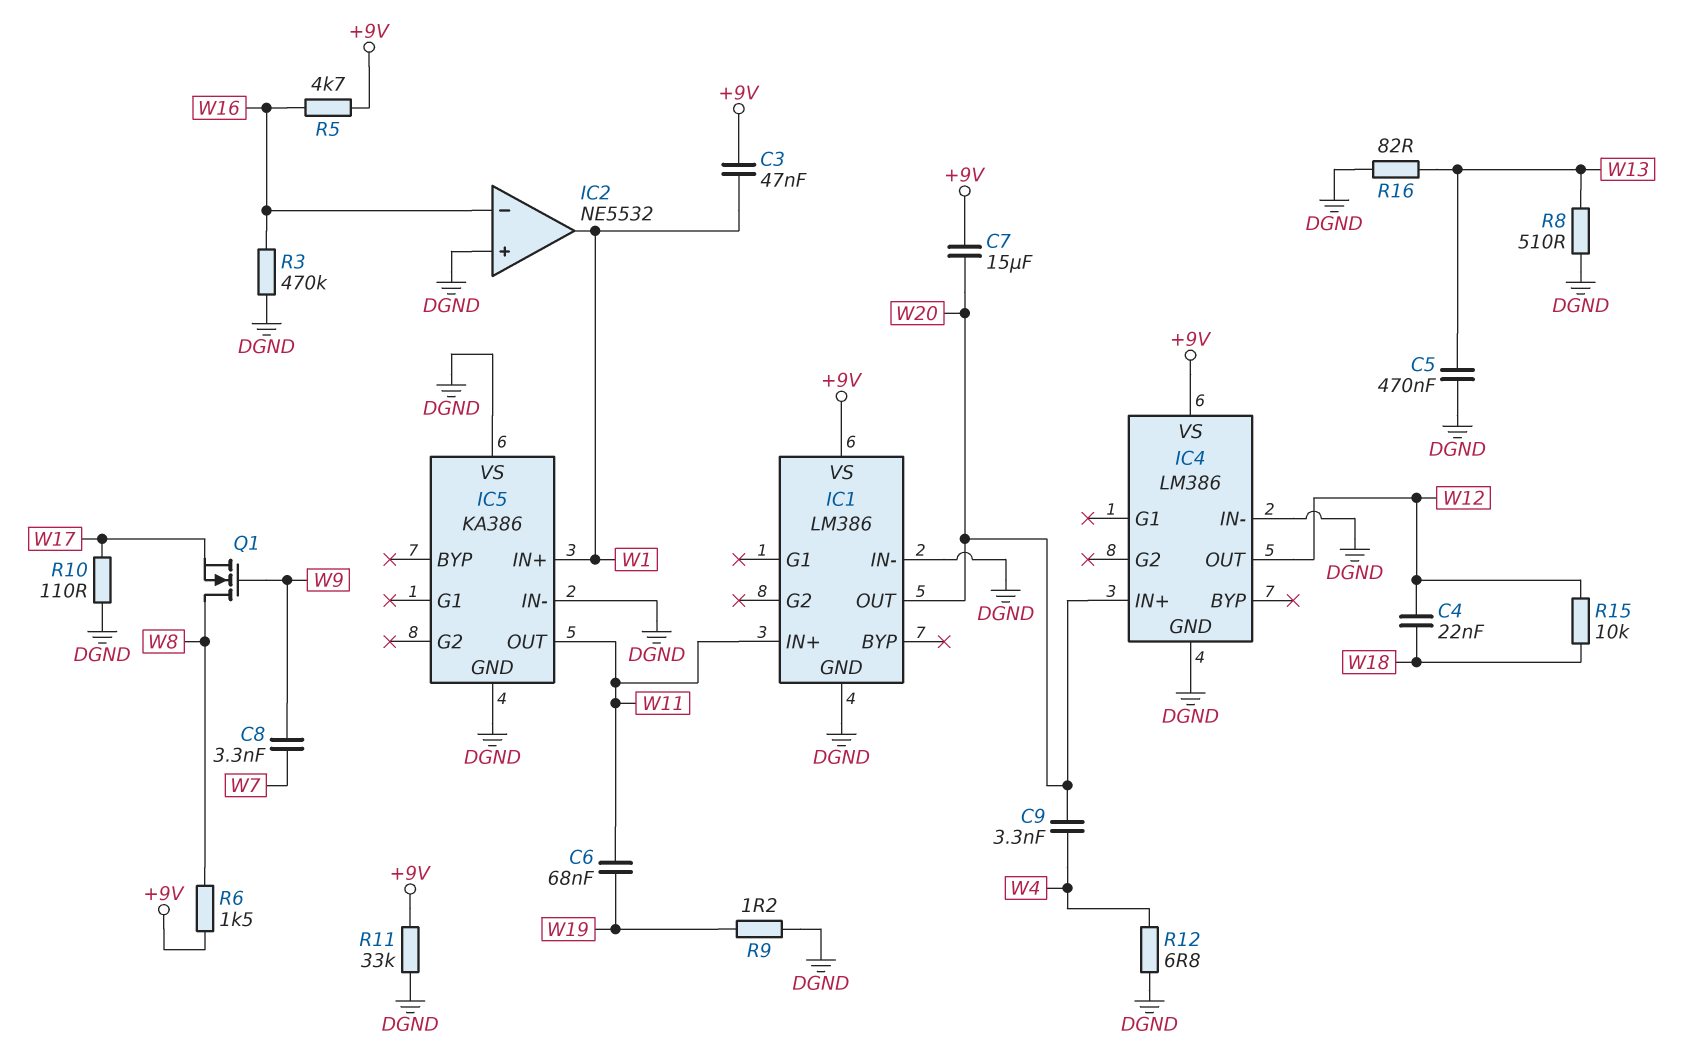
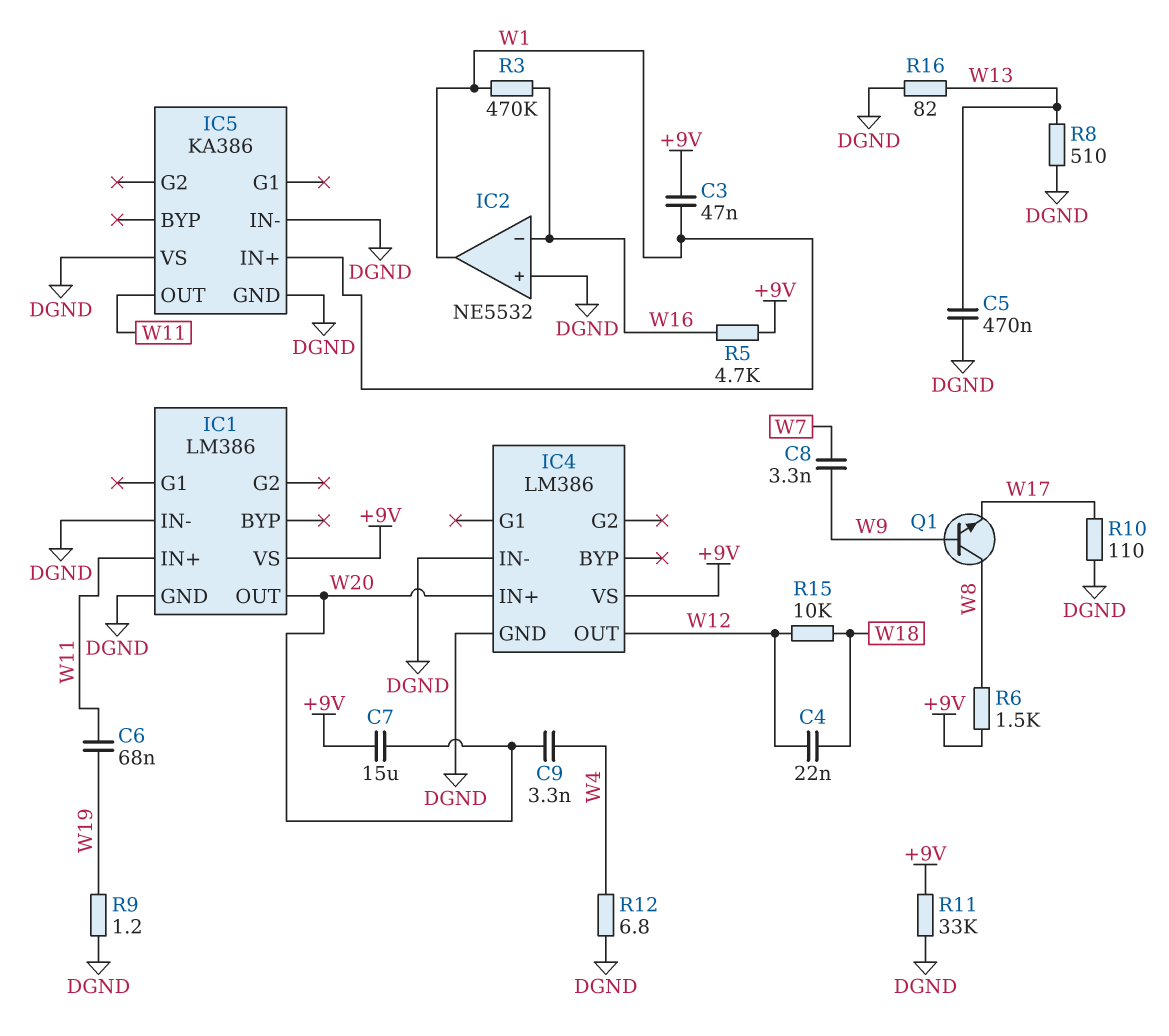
Q1: NMOS (G W9, D W8, S W17) -> NPN (B W9, C W8, E W17)
R3: 470k (DGND, W16) -> 470k (W1, W16)

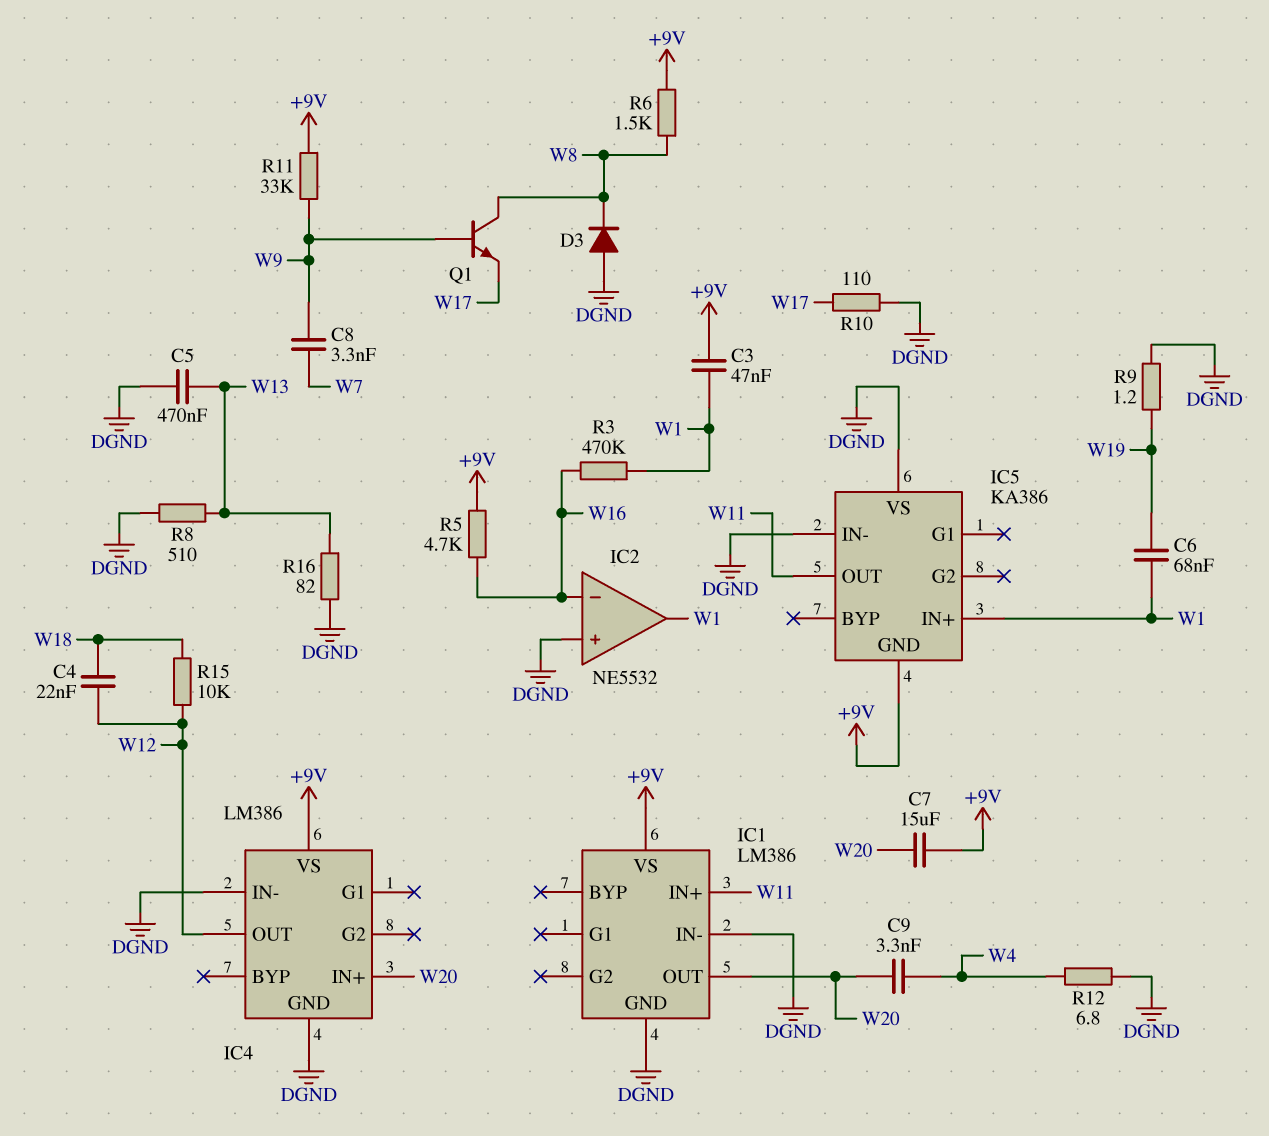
C6: 68nF (W11, W19) -> 68nF (W1, W19)
D3: none -> diode (A DGND, K W8)
IC5 pin GND: DGND -> +9V
R11: 33k (+9V, DGND) -> 33k (+9V, W9)

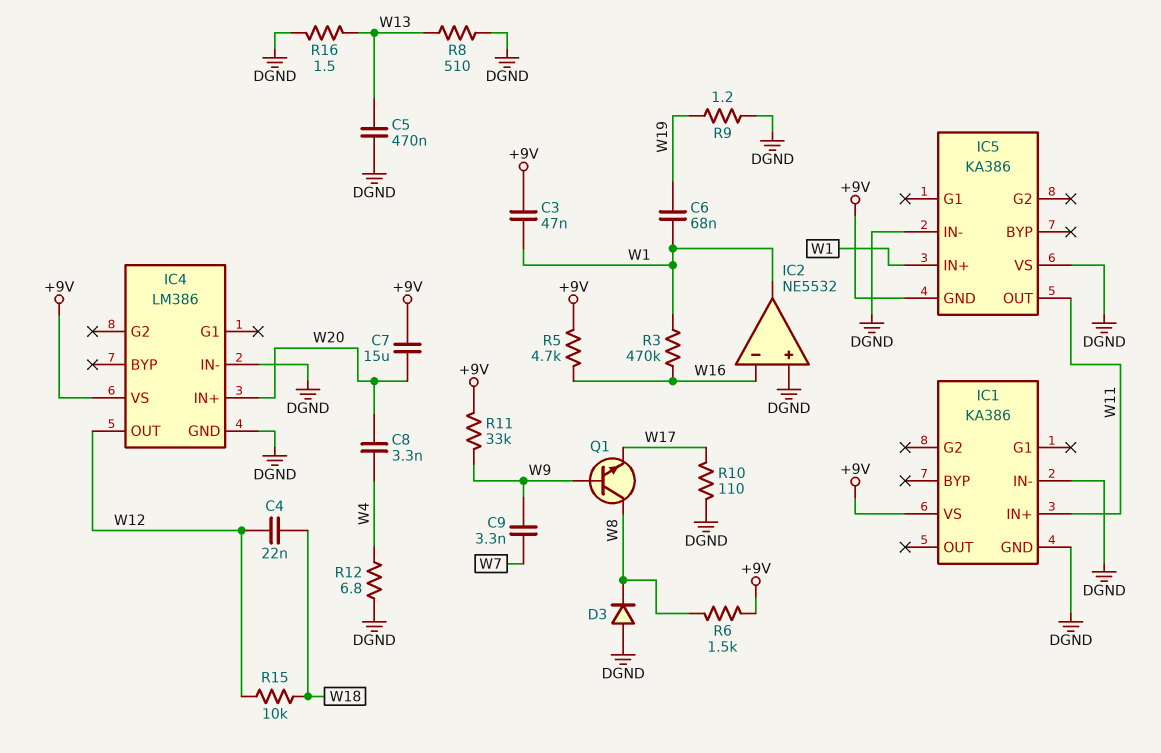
C8: 3.3nF (W7, W9) -> 3.3nF (W4, W20)
C9: 3.3nF (W4, W20) -> 3.3nF (W7, W9)
IC1: LM386 -> KA386
IC1 pin OUT: W20 -> none
R16: 82 (DGND, W13) -> 1.5 (DGND, W13)

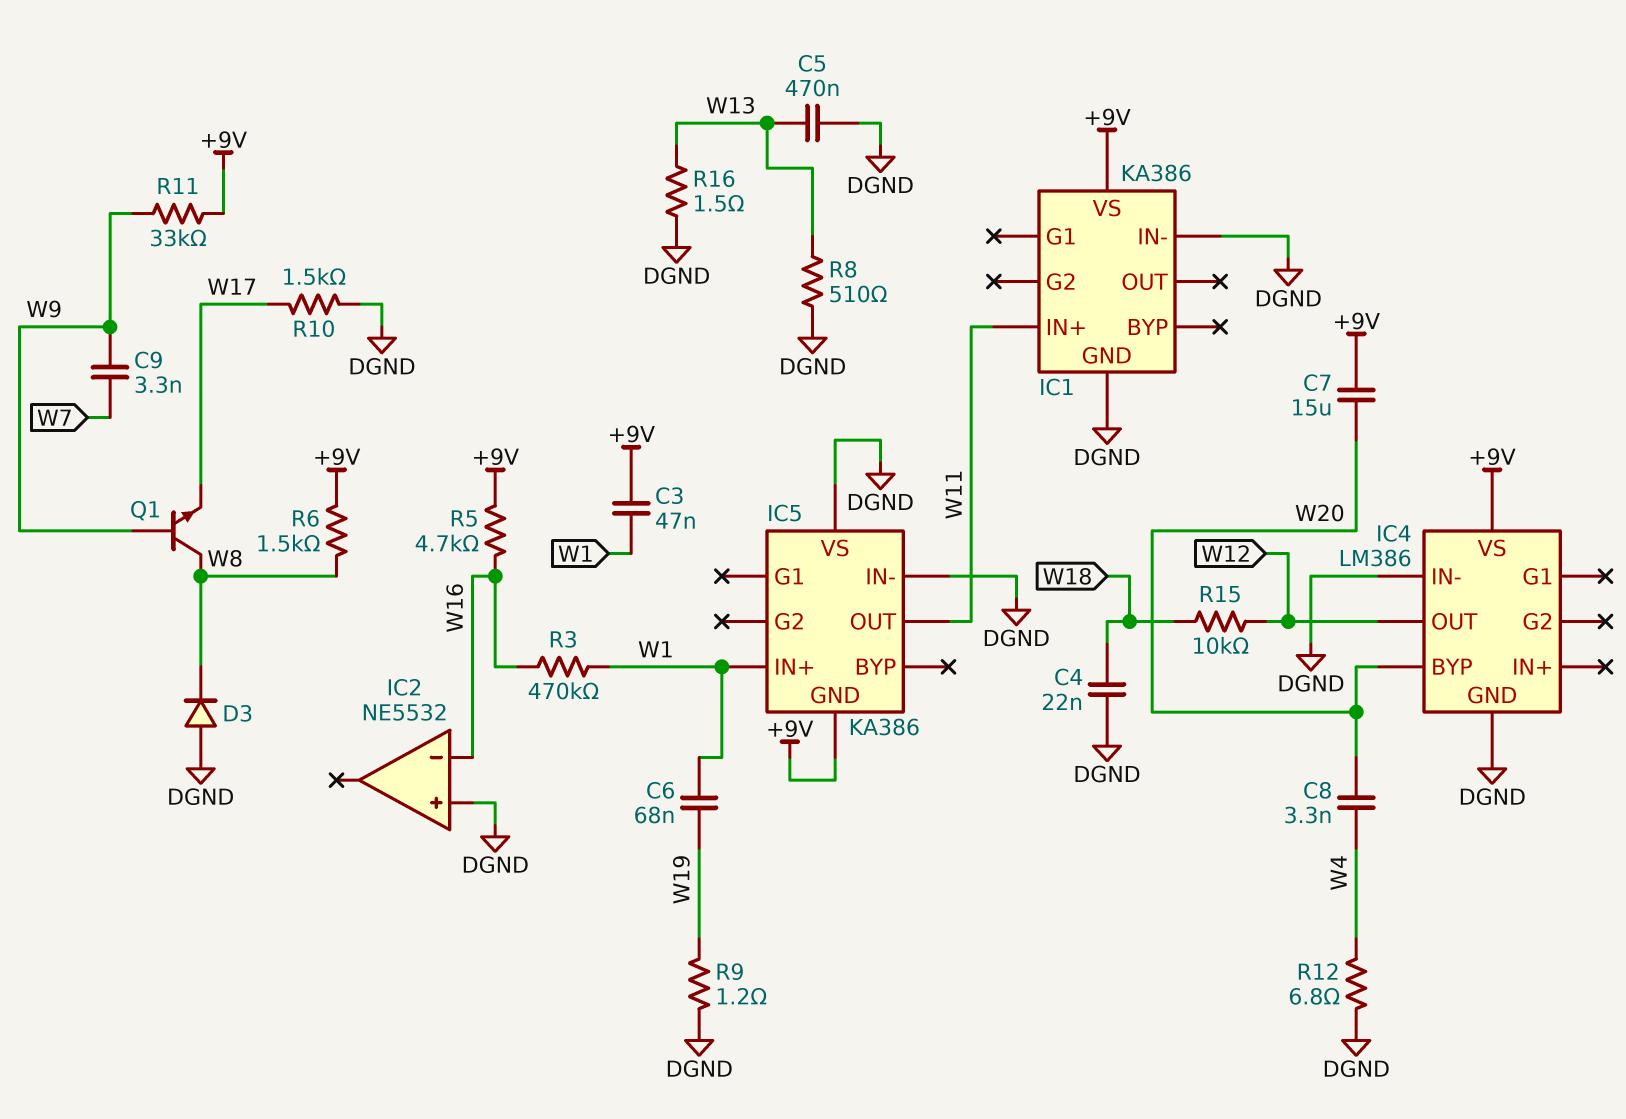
C4: 22nF (W12, W18) -> 22nF (DGND, W18)
IC2 pin out: W1 -> none
IC4 pin BYP: none -> W20
IC4 pin IN+: W20 -> none
R10: 110 (DGND, W17) -> 1.5k (DGND, W17)

